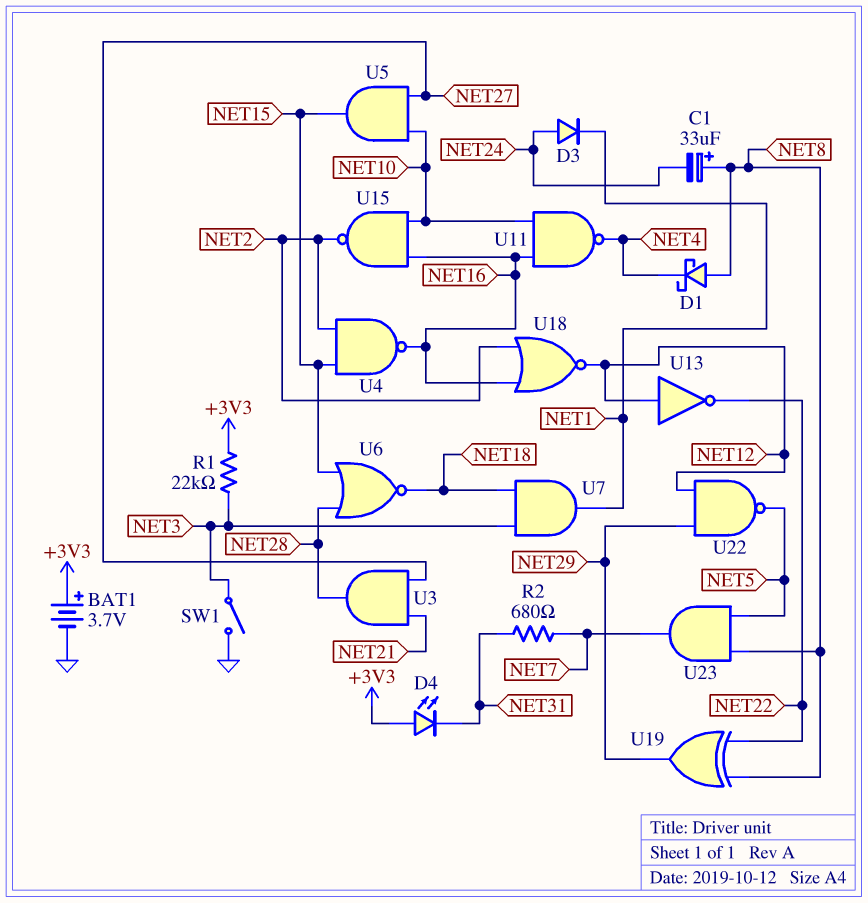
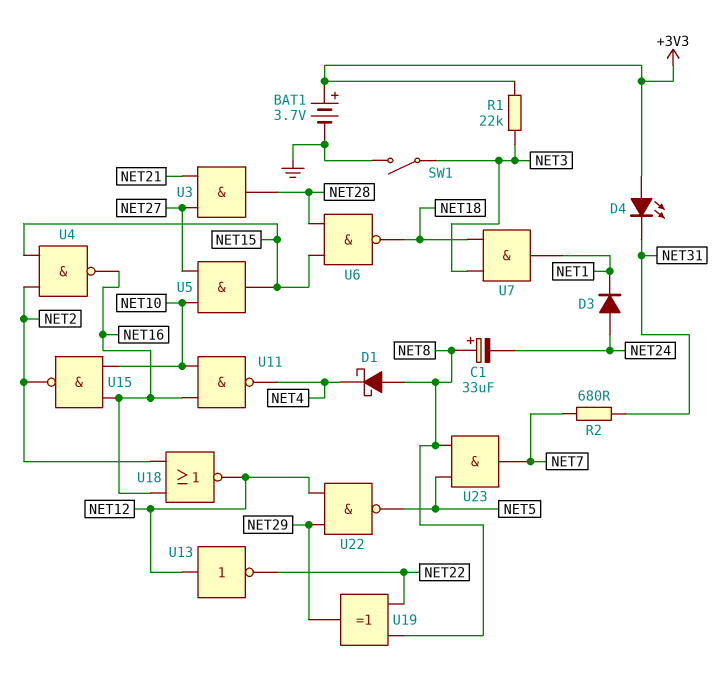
U6: NOR (in NET15, in NET28, out NET18) -> NAND (in NET15, in NET28, out NET18)

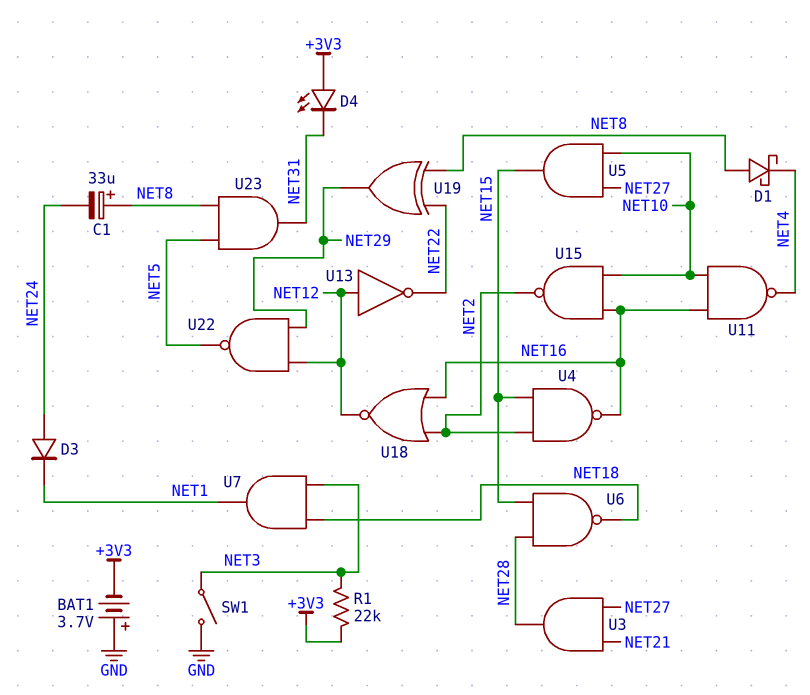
BAT1: 3.7V (plus +3V3, minus GND) -> 3.7V (plus GND, minus +3V3)
R2: 680 (NET7, NET31) -> none
U23: AND (in NET5, in NET8, out NET7) -> AND (in NET5, in NET8, out NET31)

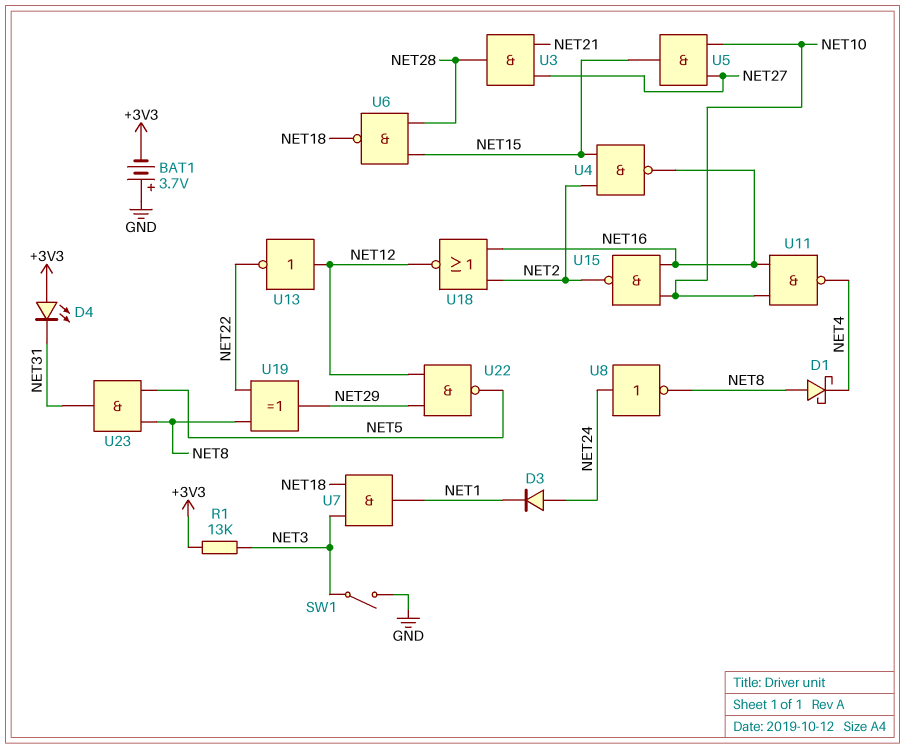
C1: 33uF (plus NET8, minus NET24) -> none
R1: 22k (+3V3, NET3) -> 13k (+3V3, NET3)
U8: none -> NOT (in NET24, out NET8)

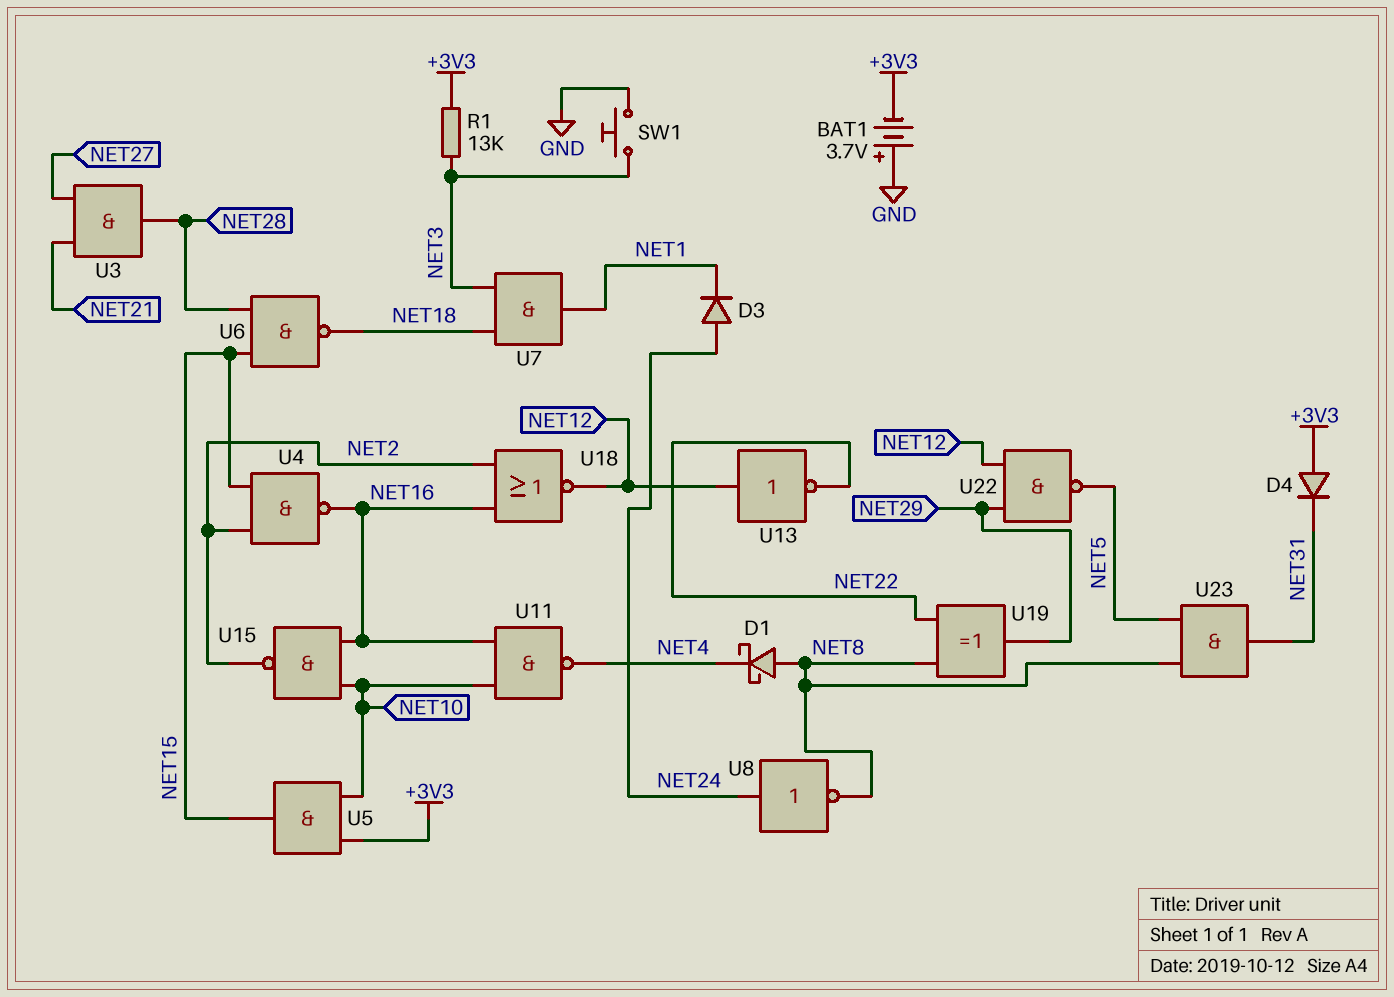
D4: LED (A +3V3, K NET31) -> diode (A +3V3, K NET31)
SW1: switch (GND, NET3) -> button (GND, NET3)
U5: AND (in NET10, in NET27, out NET15) -> AND (in +3V3, in NET10, out NET15)

